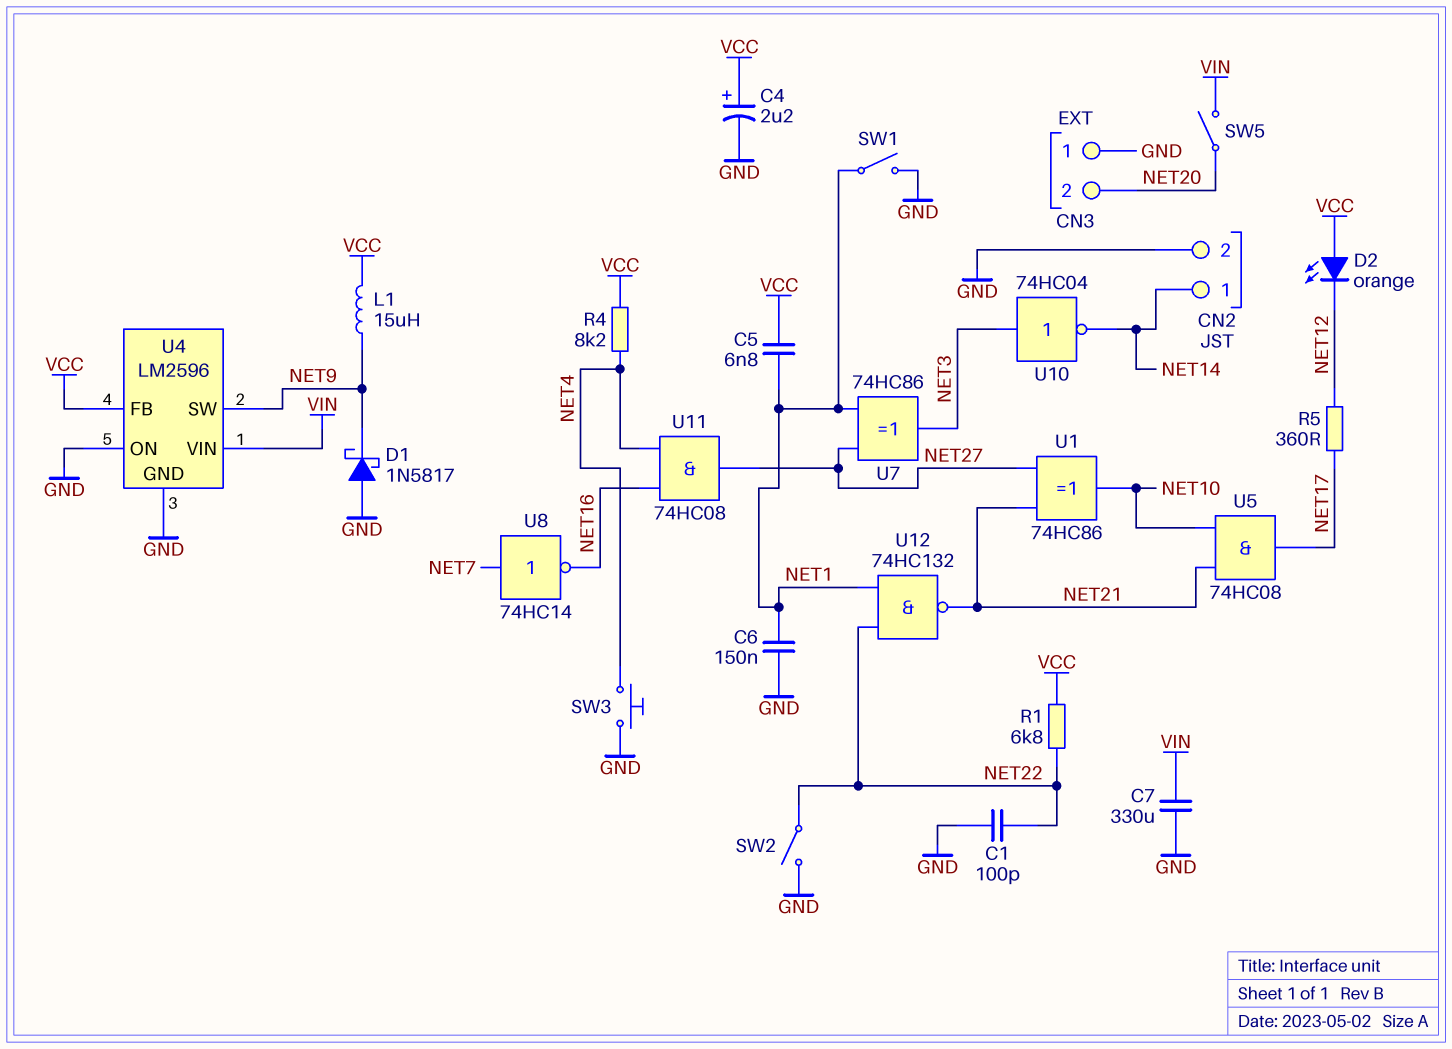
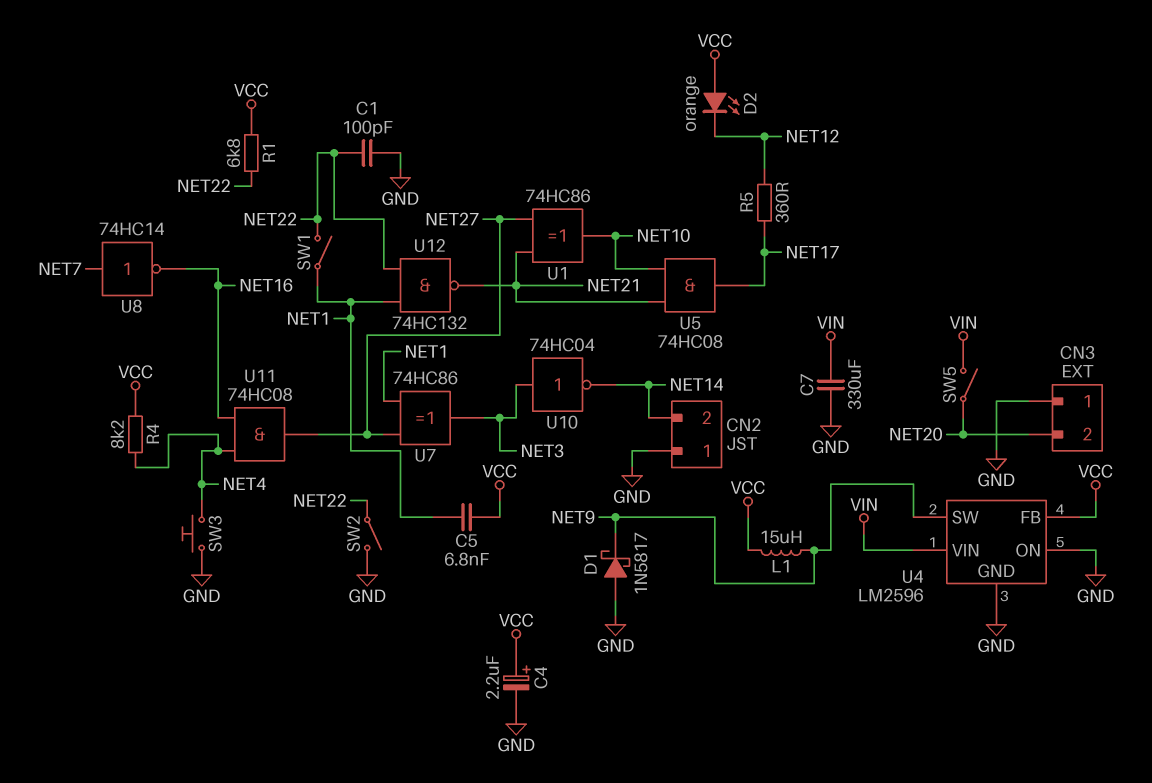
C6: 150nF (GND, NET1) -> none
CN2 pin 1: NET14 -> GND
CN2 pin 2: GND -> NET14
SW1: switch (GND, NET1) -> switch (NET1, NET22)

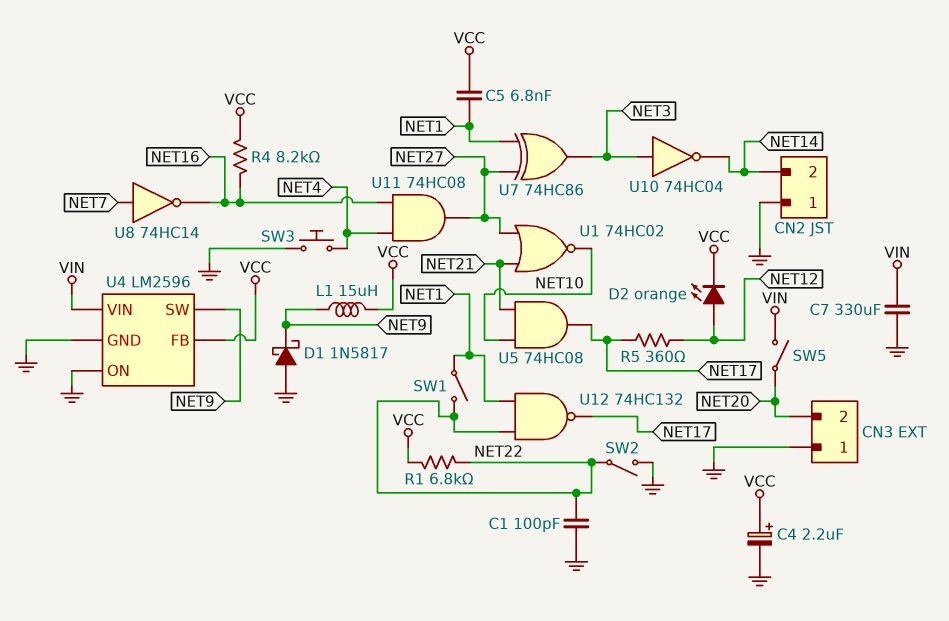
D2: LED orange (A VCC, K NET12) -> LED orange (A NET12, K VCC)
R4: 8.2k (NET4, VCC) -> 8.2k (NET16, VCC)
U1: XOR 74HC86 (in NET21, in NET27, out NET10) -> NOR 74HC02 (in NET21, in NET27, out NET10)
U12: NAND 74HC132 (in NET1, in NET22, out NET21) -> NAND 74HC132 (in NET1, in NET22, out NET17)

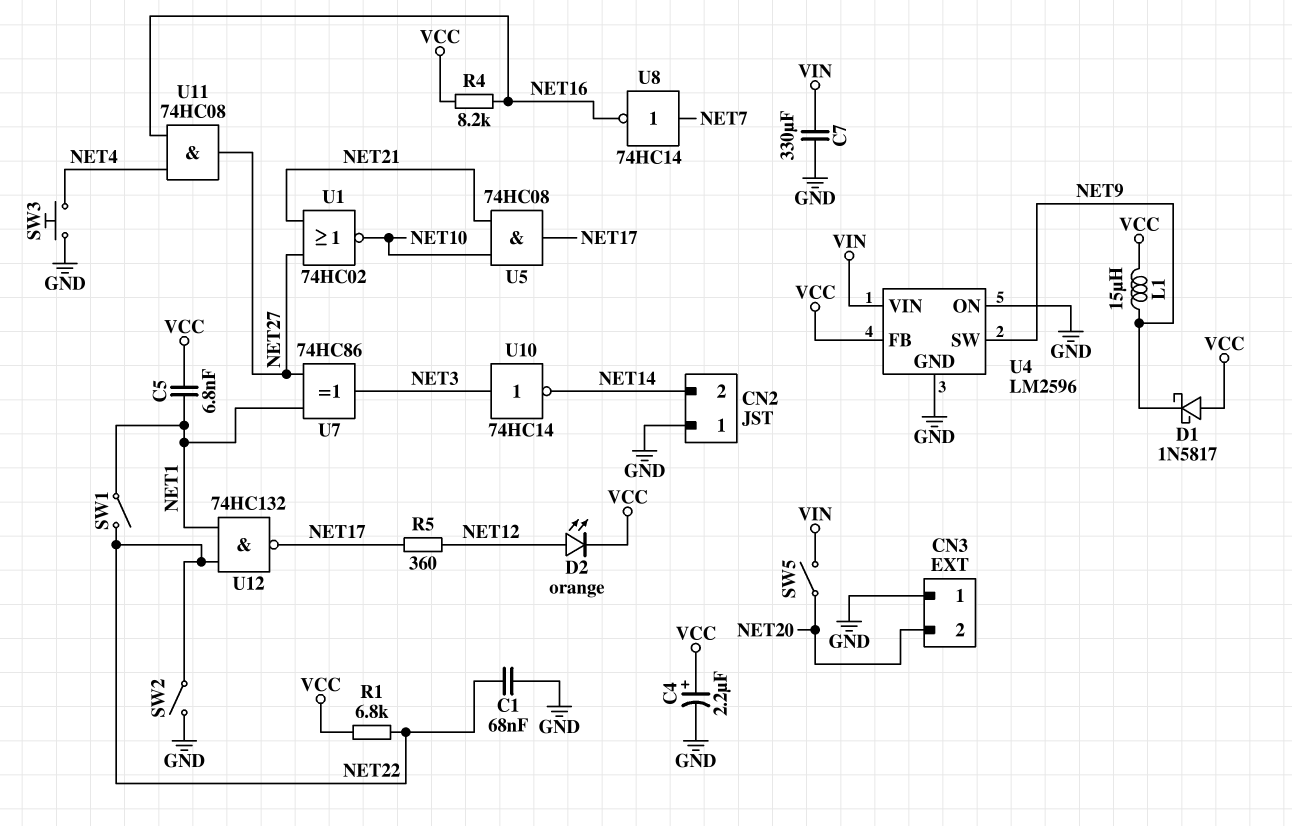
C1: 100pF (GND, NET22) -> 68nF (GND, NET22)
D1: schottky 1N5817 (A GND, K NET9) -> schottky 1N5817 (A VCC, K NET9)
U10: NOT 74HC04 (in NET3, out NET14) -> NOT 74HC14 (in NET3, out NET14)

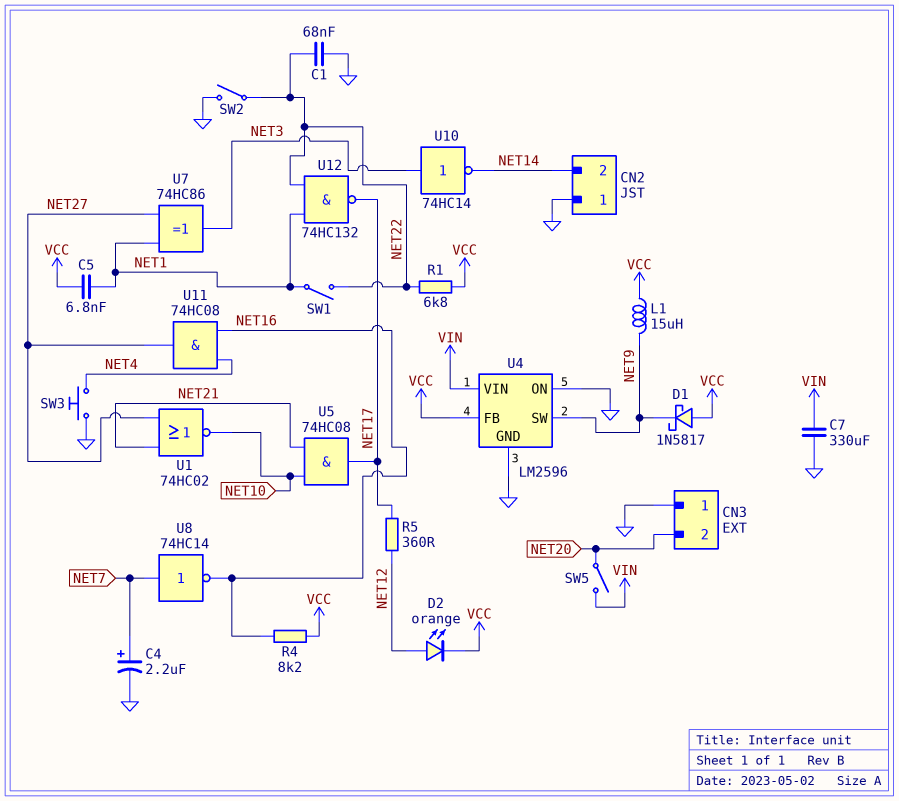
C4: 2.2uF (plus VCC, minus GND) -> 2.2uF (plus NET7, minus GND)

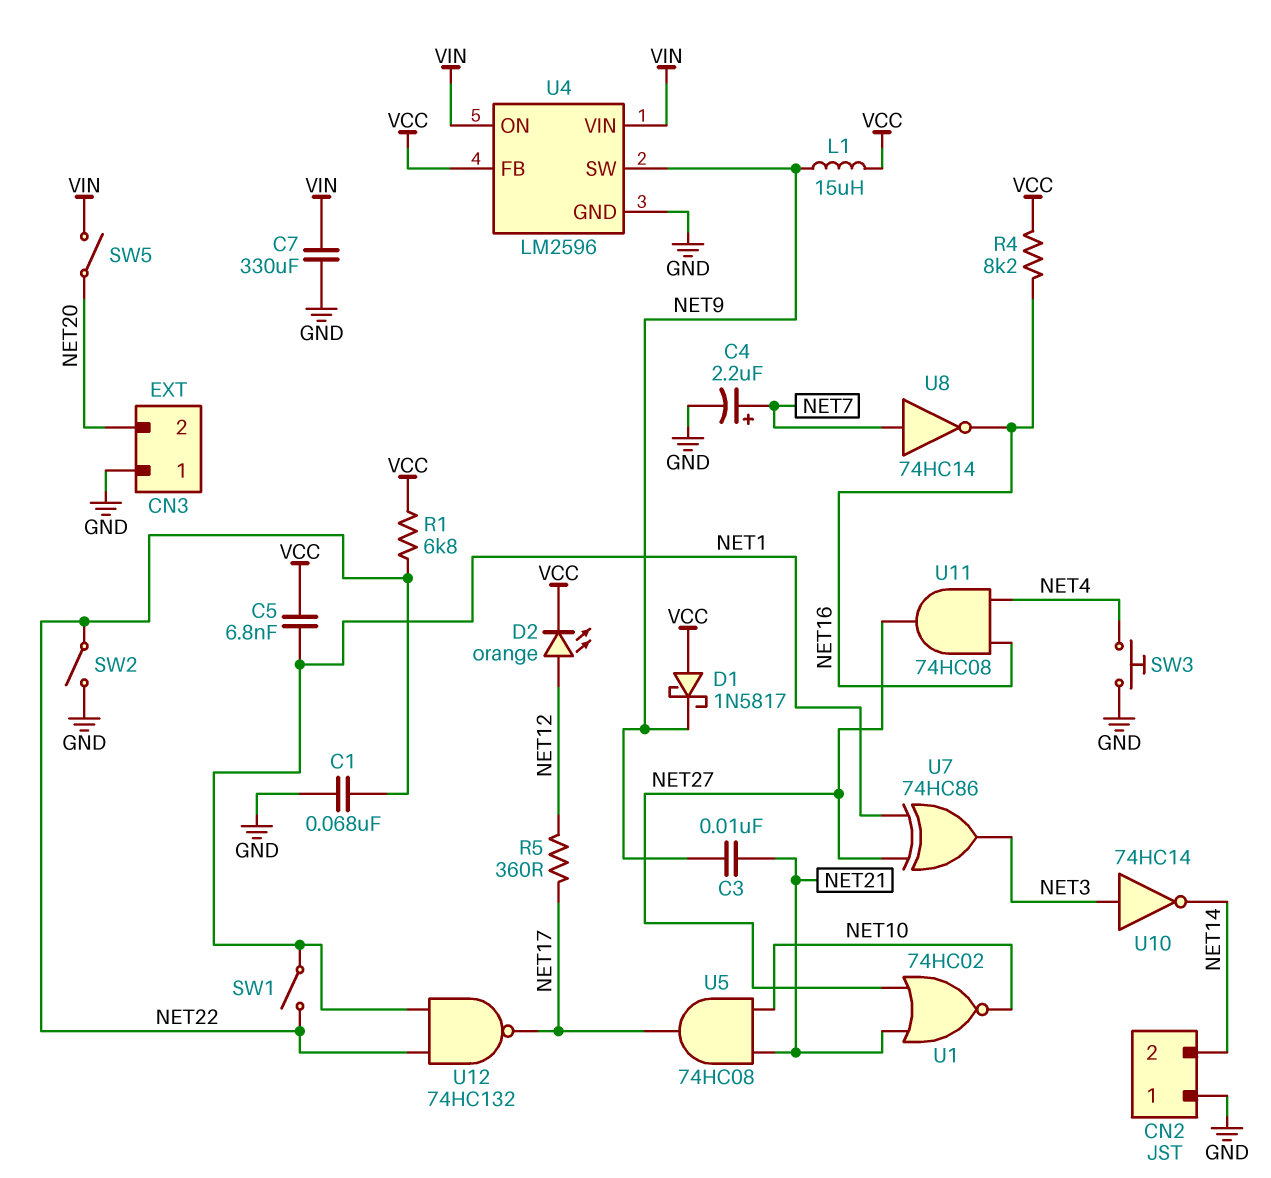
C3: none -> 10nF (NET9, NET21)
U4 pin ON: GND -> VIN

